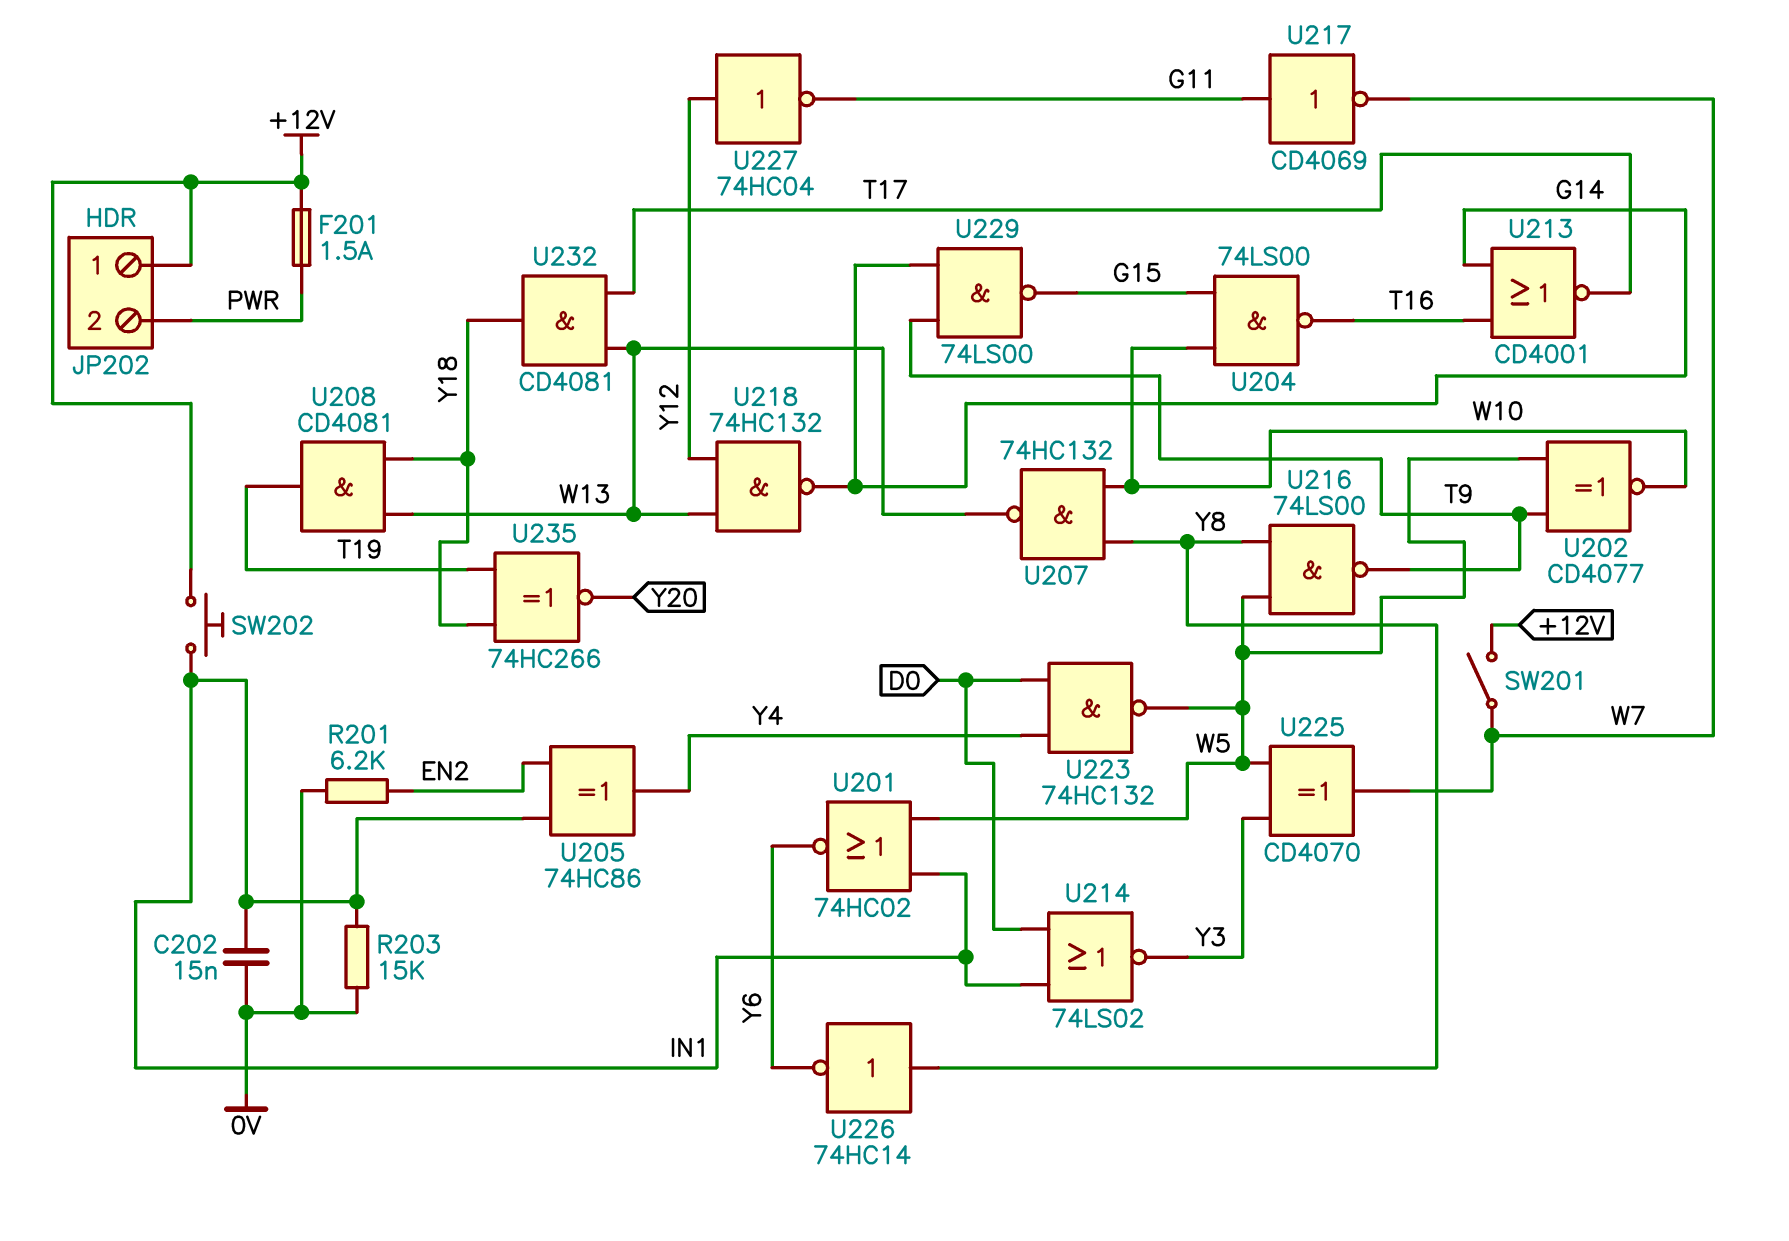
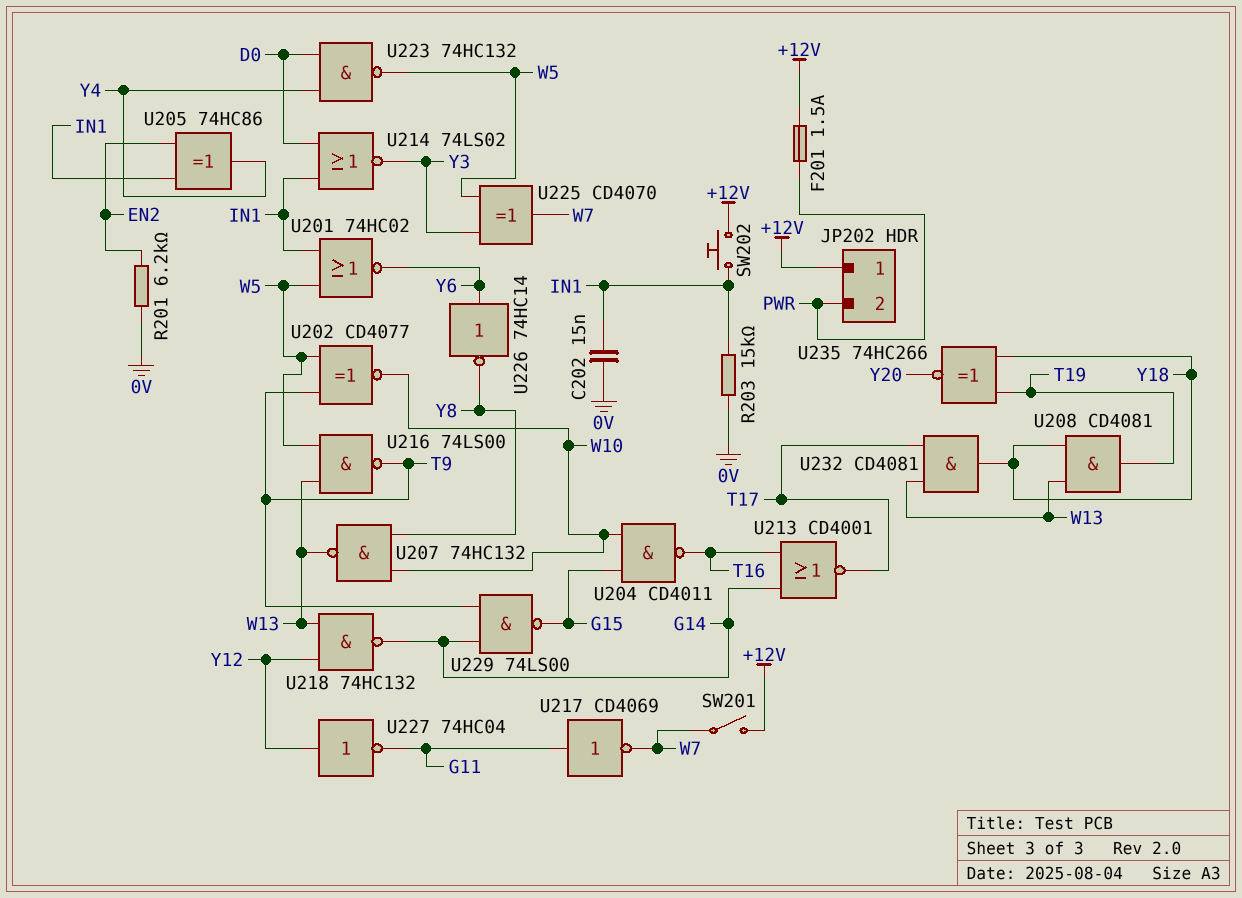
U204: NAND 74LS00 (in G15, in W10, out T16) -> NAND CD4011 (in G15, in W10, out T16)
U216: NAND 74LS00 (in W5, in Y8, out T9) -> NAND 74LS00 (in W5, in W13, out T9)
U226: NOT 74HC14 (in Y8, out Y6) -> NOT 74HC14 (in Y6, out Y8)

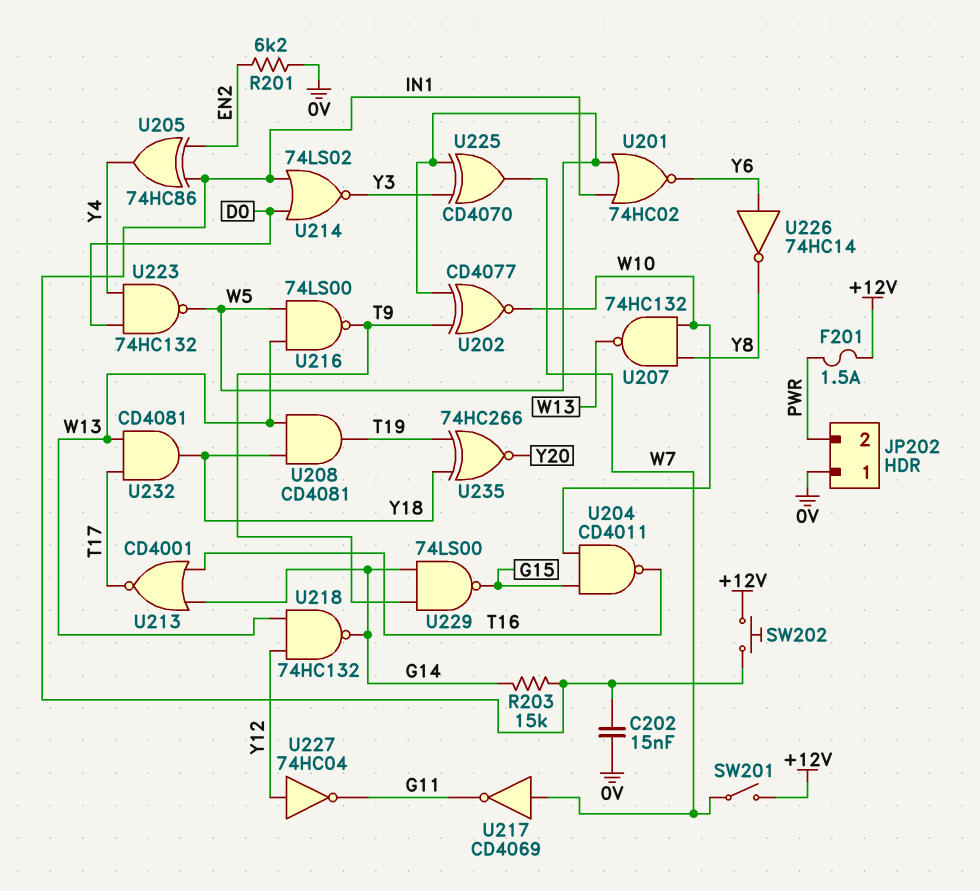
JP202 pin 1: +12V -> 0V
R203: 15k (0V, IN1) -> 15k (G14, IN1)
U217: NOT CD4069 (in G11, out W7) -> NOT CD4069 (in W7, out G11)

